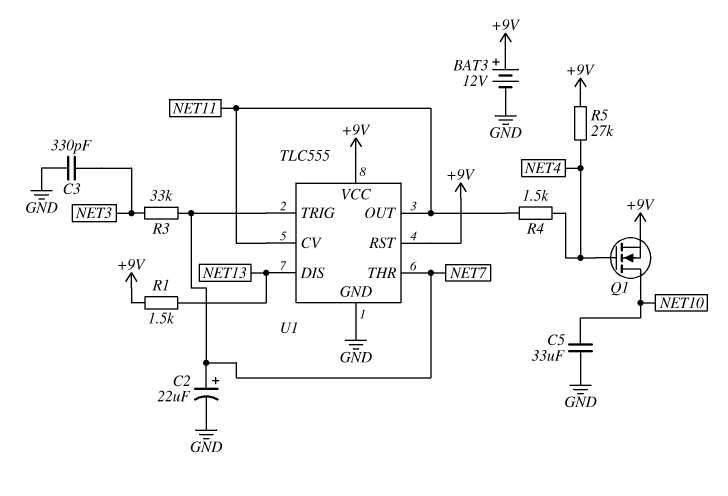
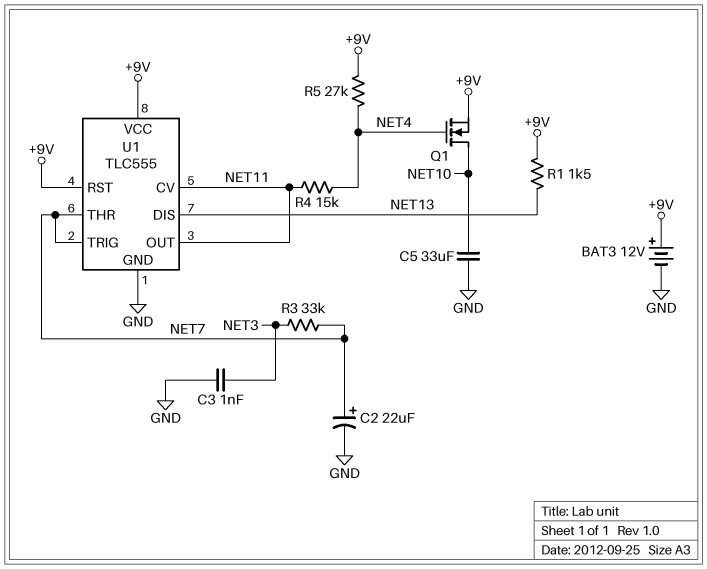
C3: 330pF (GND, NET3) -> 1nF (GND, NET3)
R4: 1.5k (NET4, NET11) -> 15k (NET4, NET11)

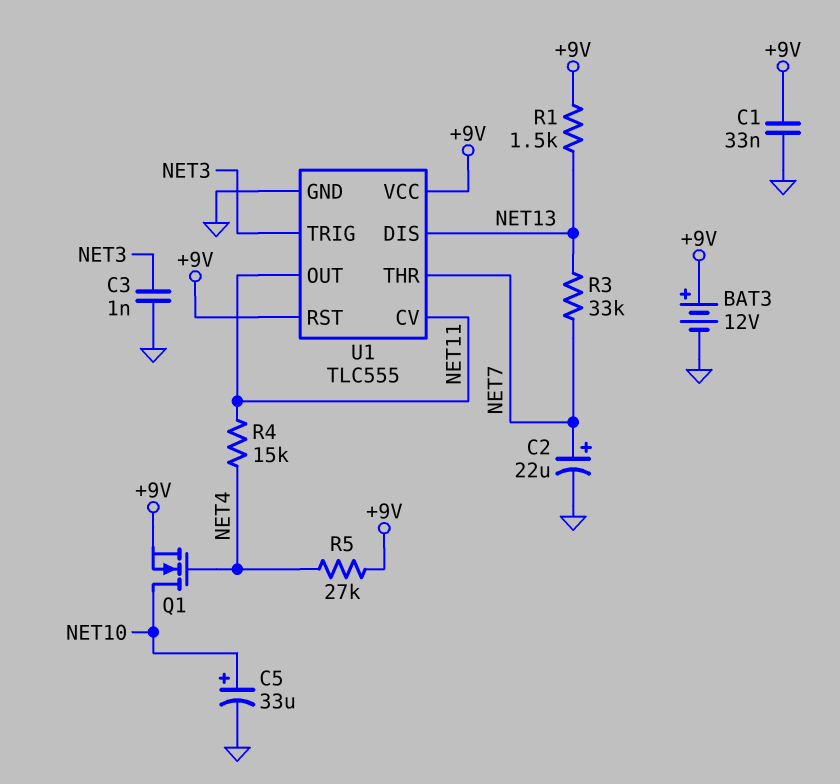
C1: none -> 33nF (+9V, GND)
C5: 33uF (GND, NET10) -> 33uF (plus NET10, minus GND)
R3: 33k (NET3, NET7) -> 33k (NET7, NET13)
U1 pin TRIG: NET7 -> NET3

